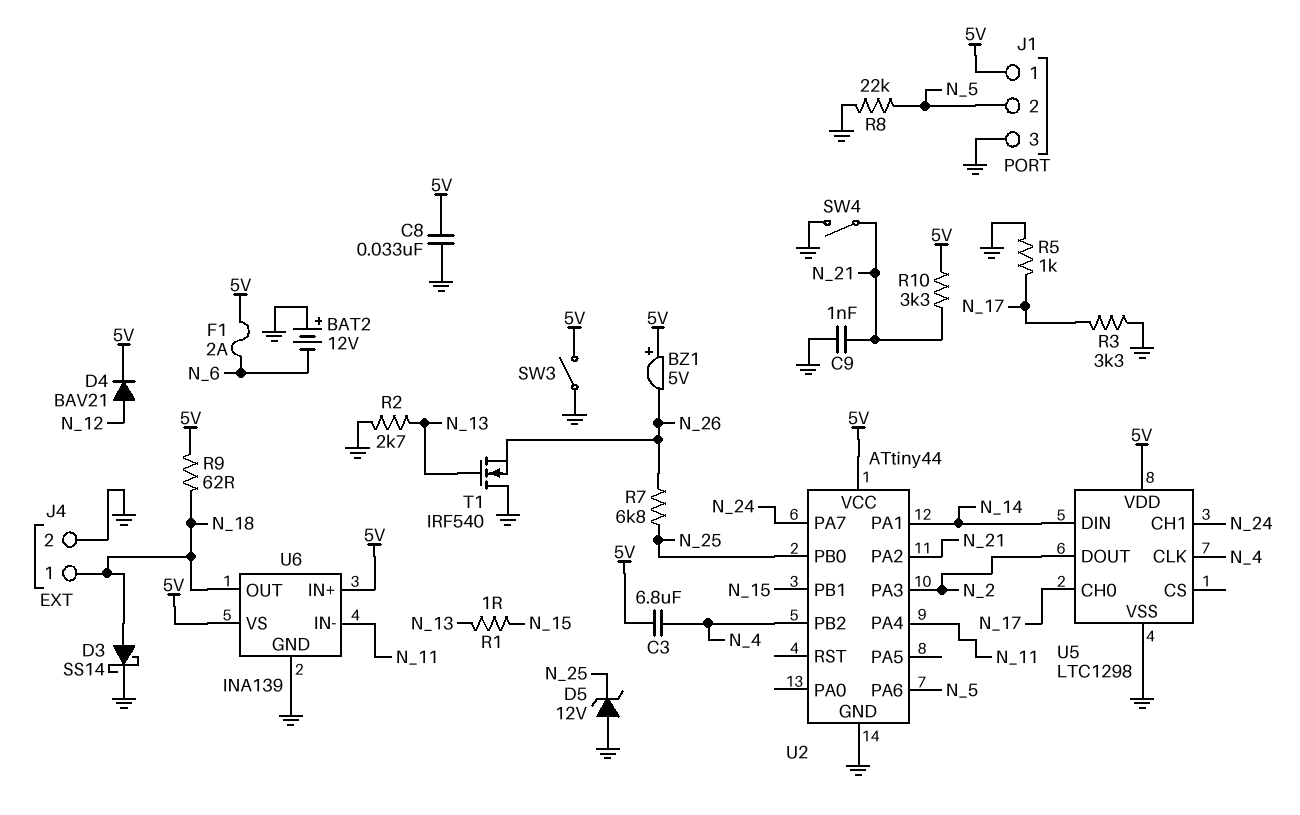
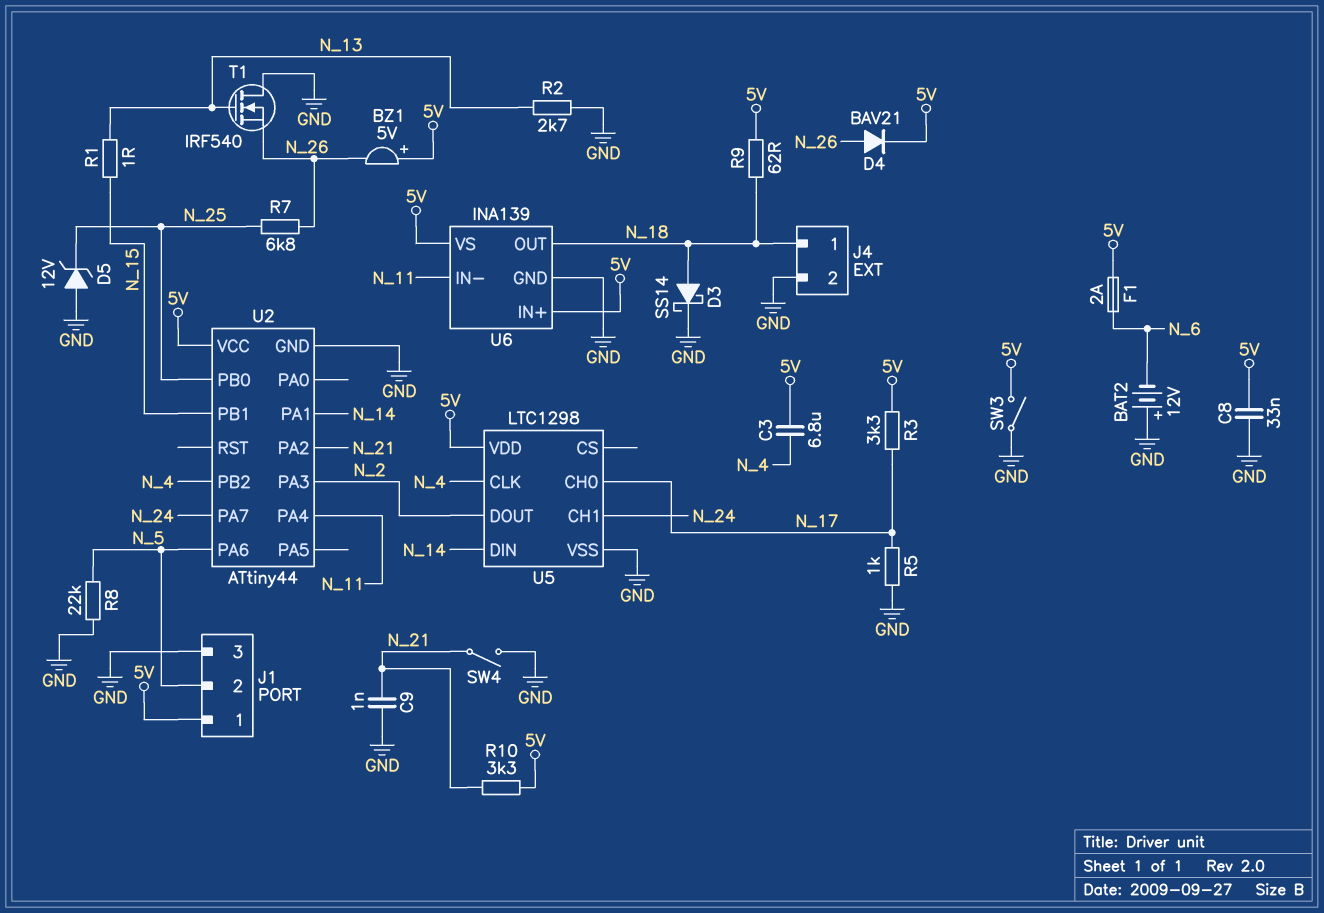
D4: diode BAV21 (A N_12, K 5V) -> diode BAV21 (A N_26, K 5V)
R3: 3.3k (GND, N_17) -> 3.3k (5V, N_17)

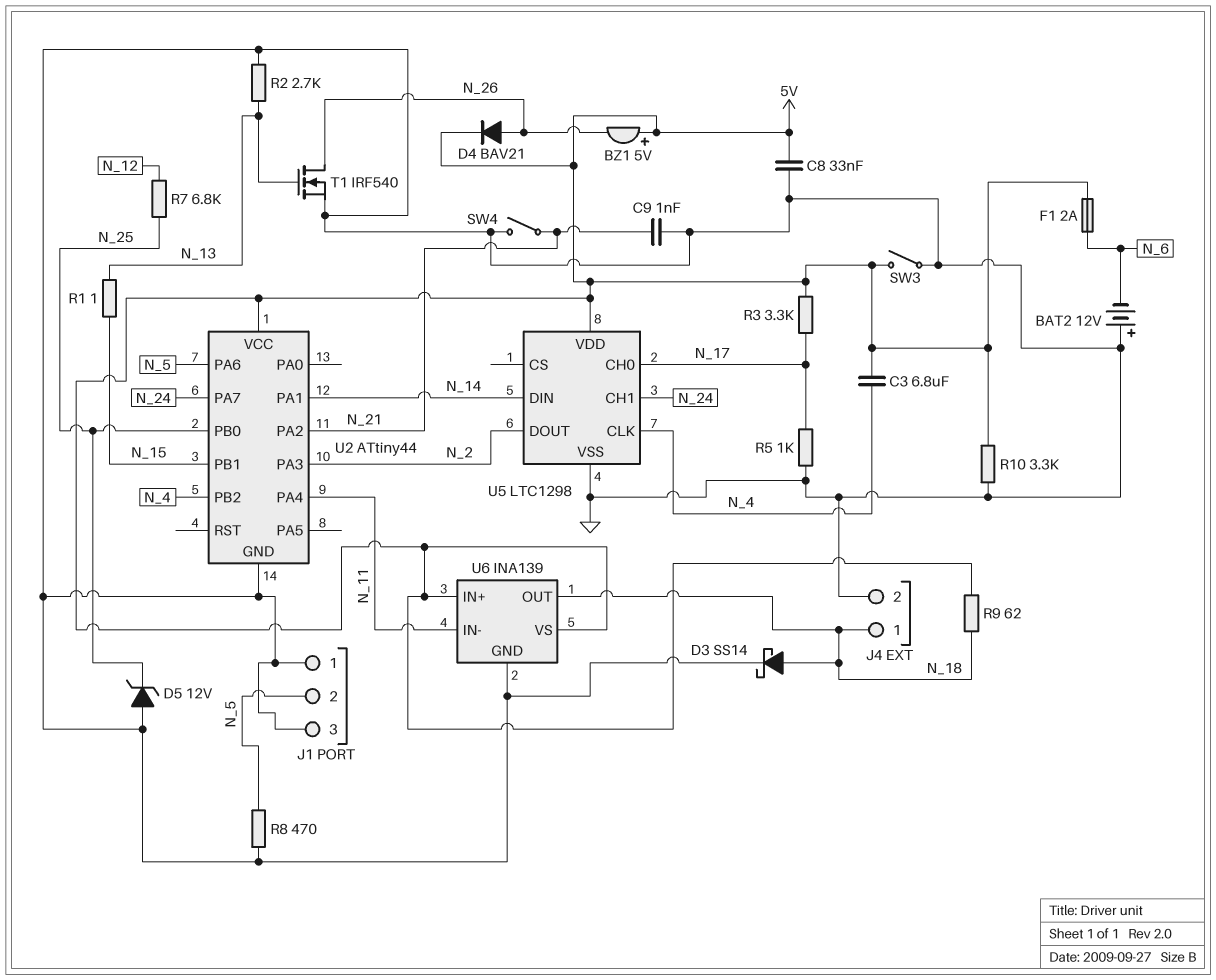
J1 pin 1: 5V -> GND
R7: 6.8k (N_25, N_26) -> 6.8k (N_12, N_25)
R8: 22k (GND, N_5) -> 470 (GND, N_5)
R10: 3.3k (5V, N_21) -> 3.3k (5V, GND)
T1: NMOS IRF540 (G N_13, D GND, S N_26) -> NMOS IRF540 (G N_13, D N_26, S GND)

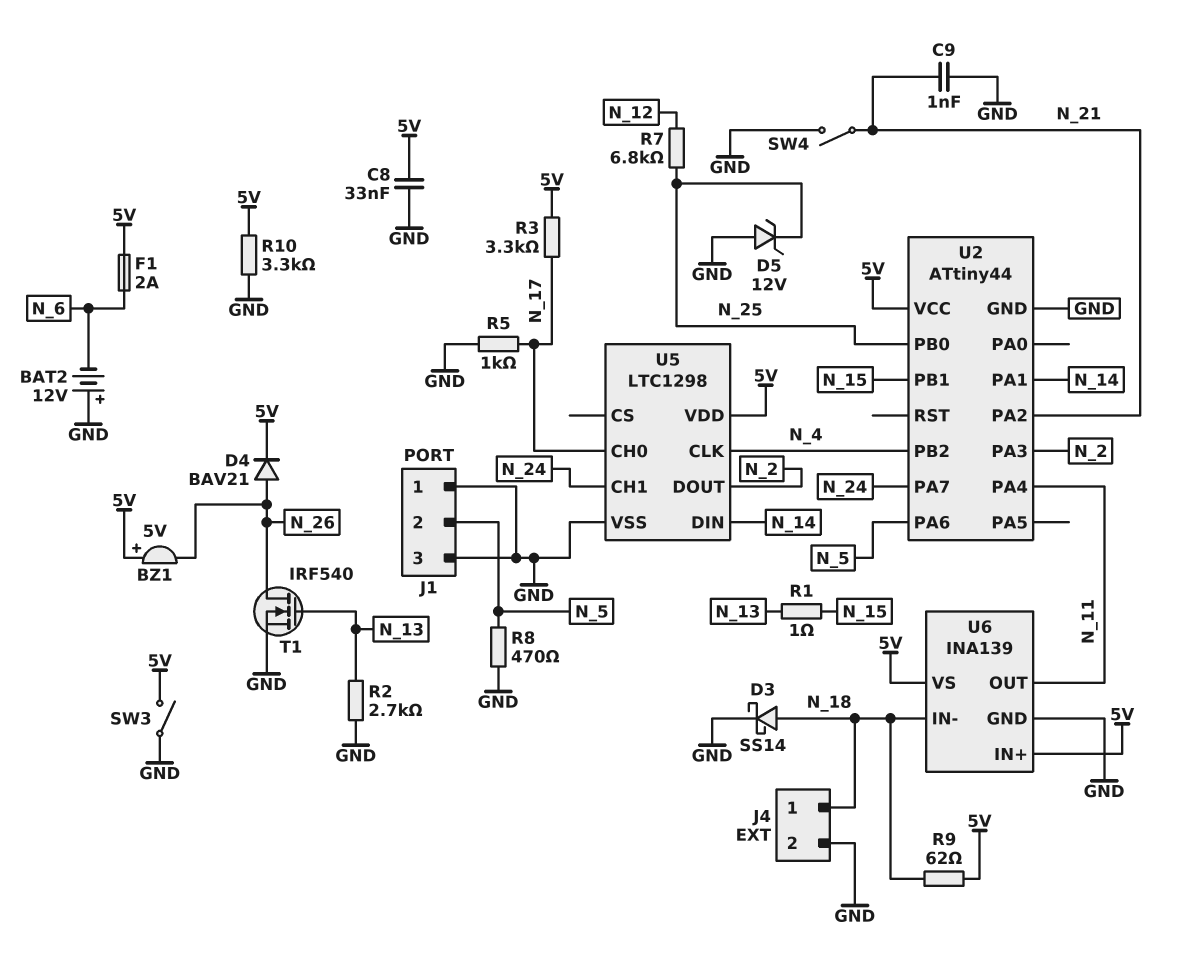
C3: 6.8uF (5V, N_4) -> none
U6 pin IN-: N_11 -> N_18
U6 pin OUT: N_18 -> N_11

